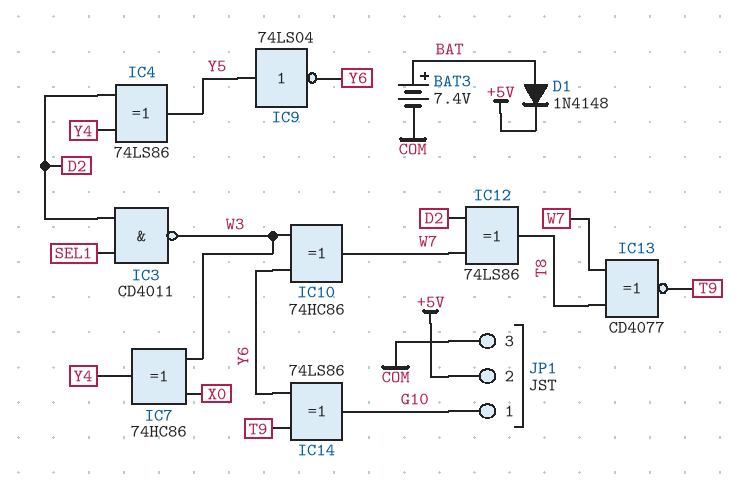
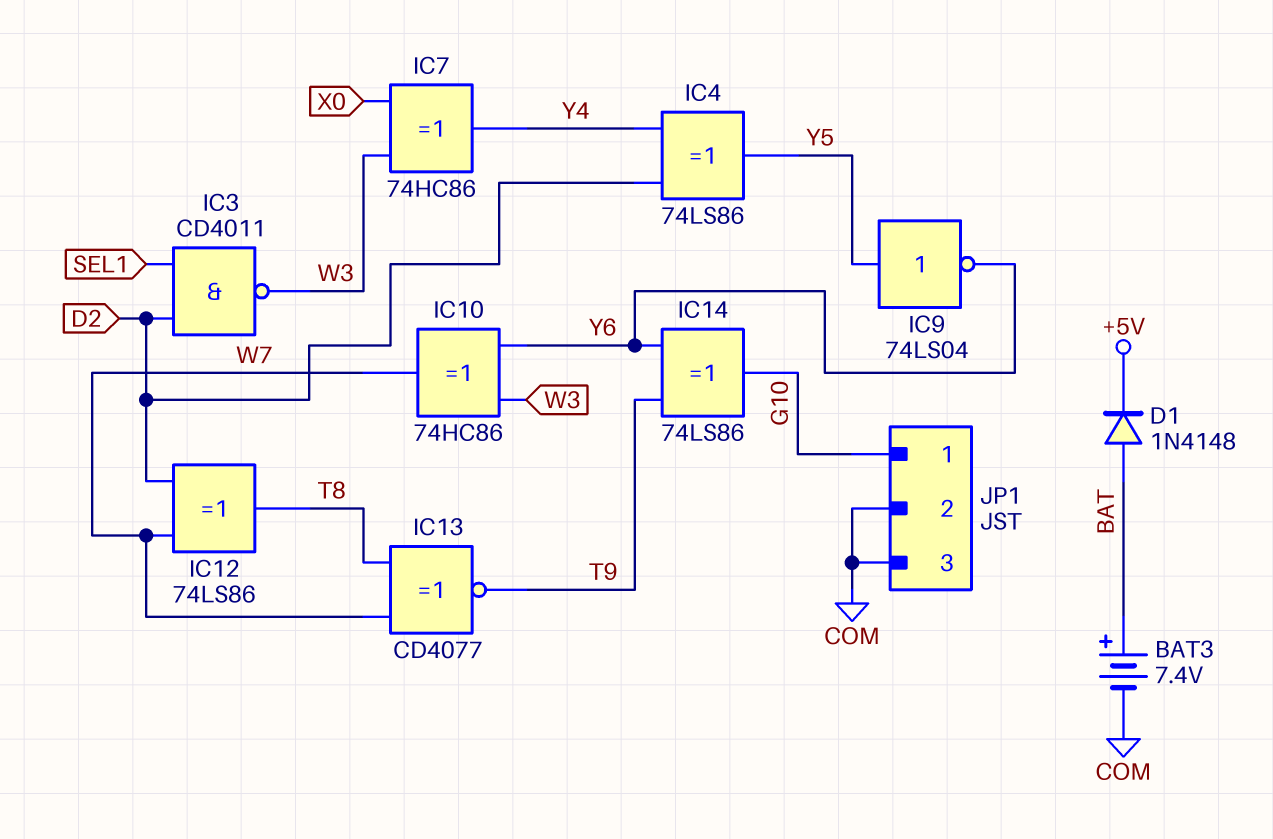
JP1 pin 2: +5V -> COM

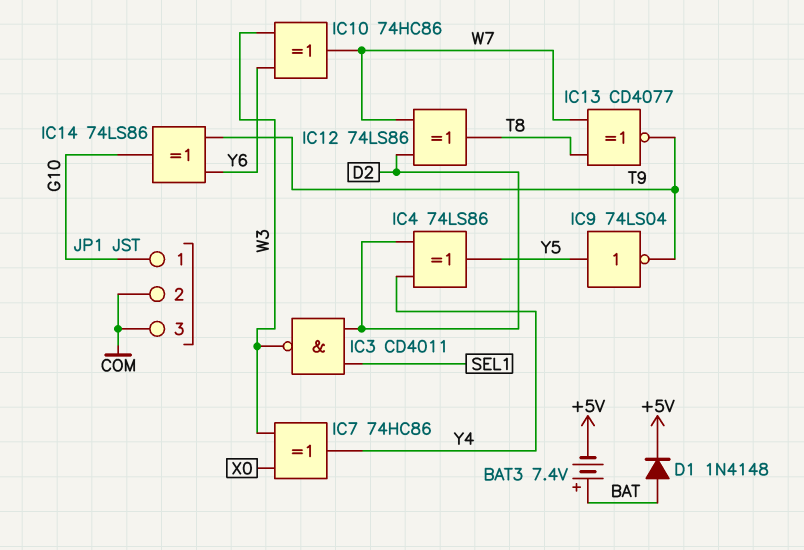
BAT3: 7.4V (plus BAT, minus COM) -> 7.4V (plus BAT, minus +5V)
IC9: NOT 74LS04 (in Y5, out Y6) -> NOT 74LS04 (in Y5, out T9)

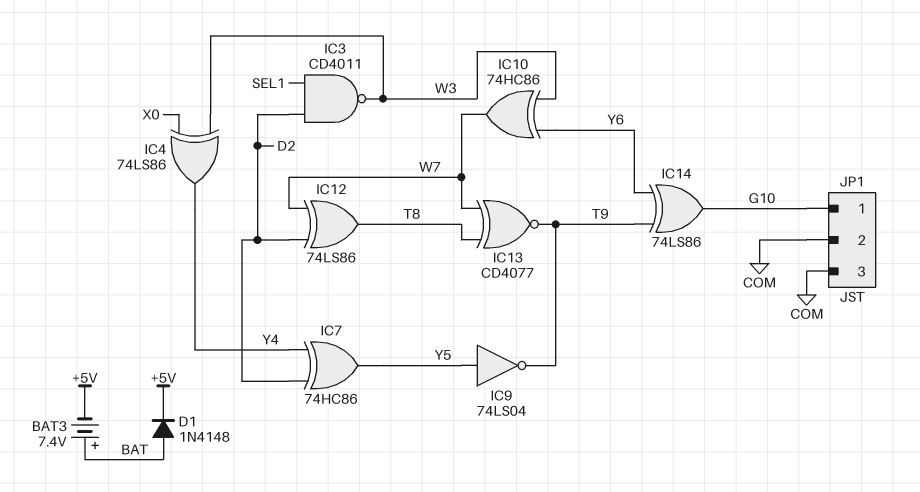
IC4: XOR 74LS86 (in D2, in Y4, out Y5) -> XOR 74LS86 (in W3, in X0, out Y4)
IC7: XOR 74HC86 (in W3, in X0, out Y4) -> XOR 74HC86 (in D2, in Y4, out Y5)

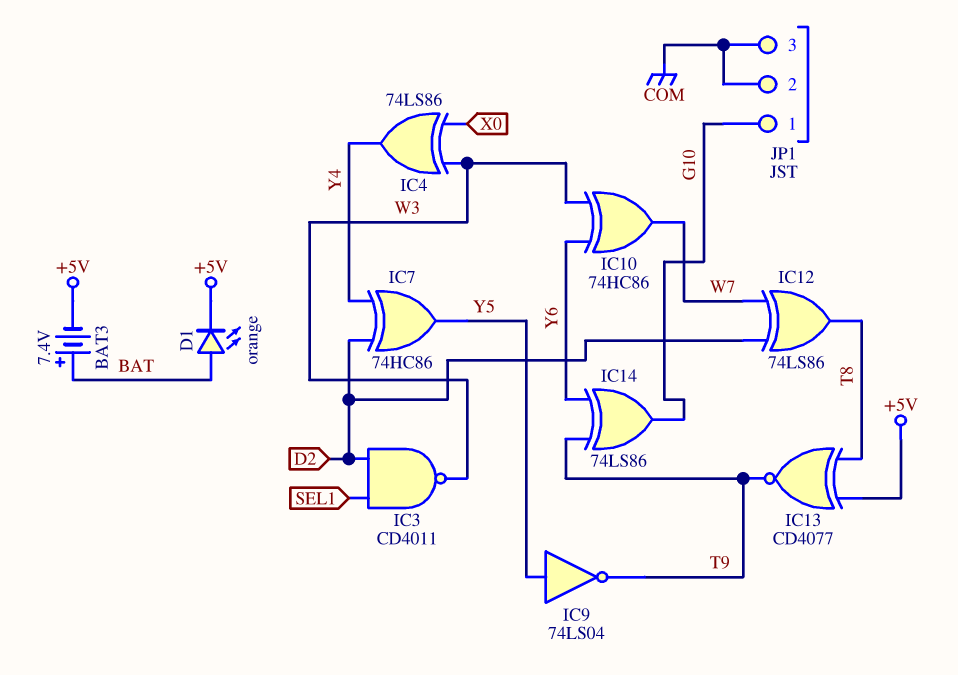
D1: diode 1N4148 (A BAT, K +5V) -> LED orange (A BAT, K +5V)
IC13: XNOR CD4077 (in T8, in W7, out T9) -> XNOR CD4077 (in +5V, in T8, out T9)

